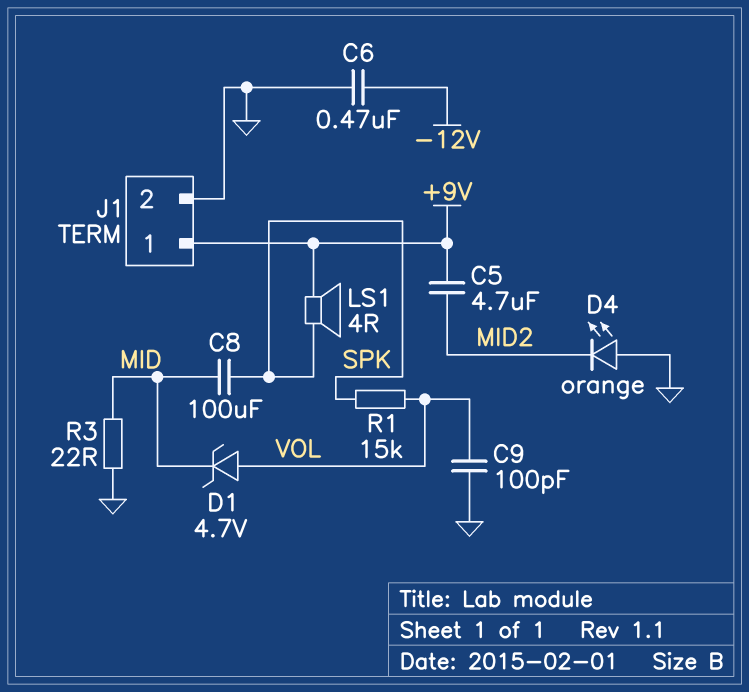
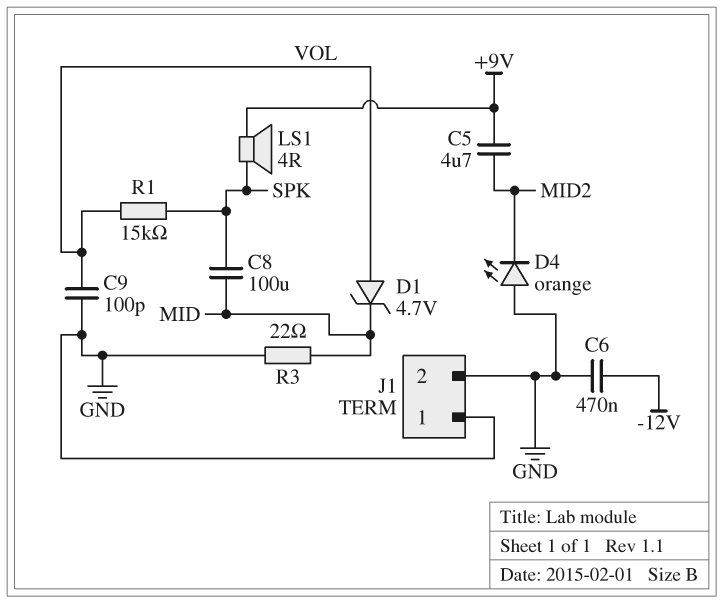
J1 pin 1: +9V -> GND

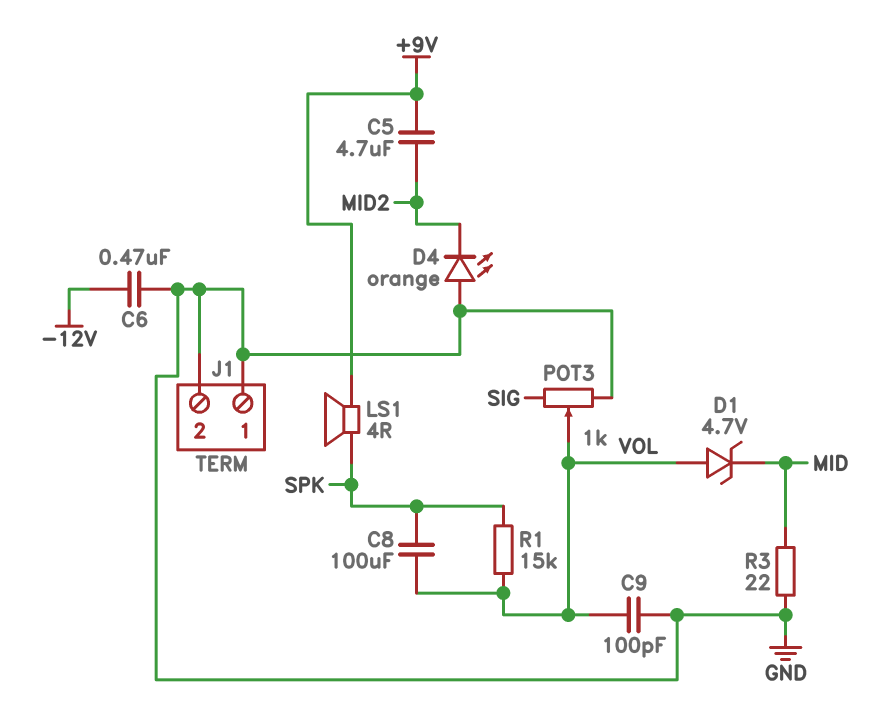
C8: 100uF (MID, SPK) -> 100uF (SPK, VOL)
POT3: none -> 1k (GND, SIG, wiper VOL)

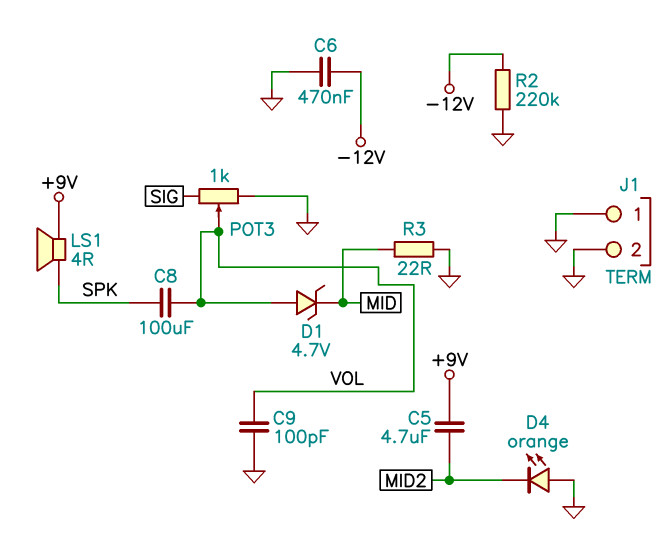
R1: 15k (SPK, VOL) -> none
R2: none -> 220k (-12V, GND)

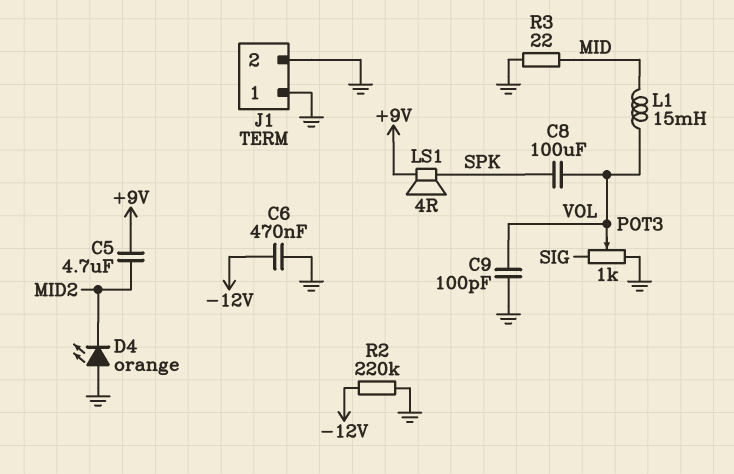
D1: zener 4.7V (A VOL, K MID) -> none
L1: none -> 15mH (MID, VOL)

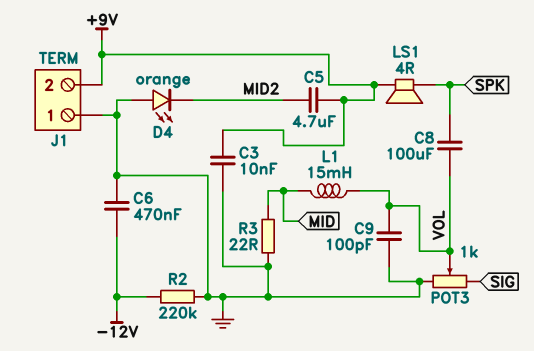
C3: none -> 10nF (+9V, GND)
J1 pin 2: GND -> +9V

